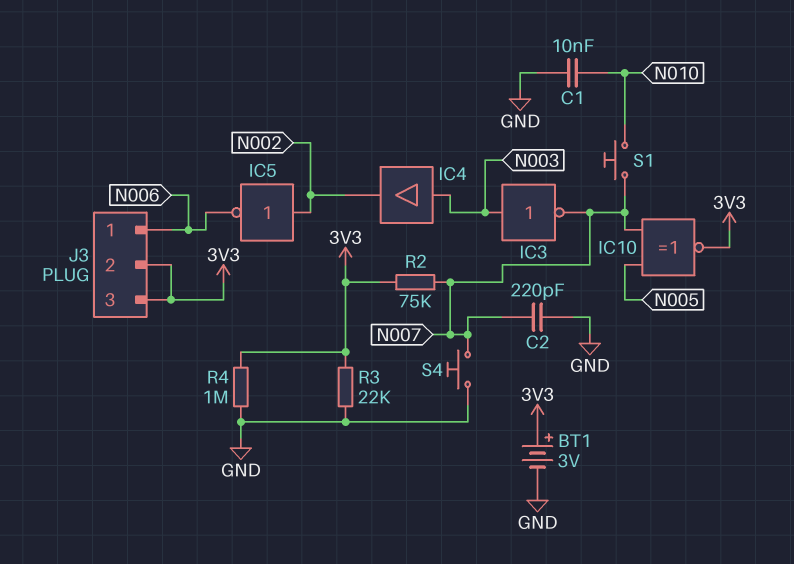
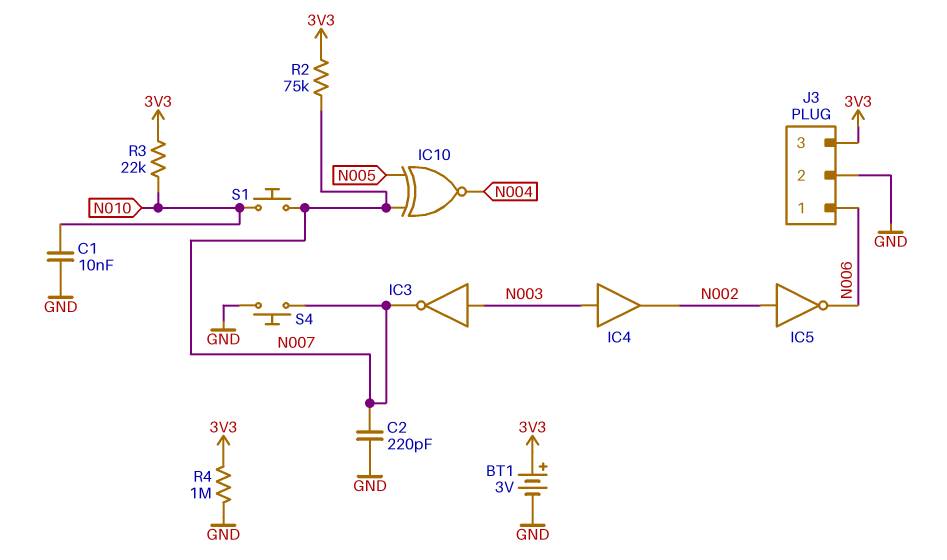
IC10: XNOR (in N005, in N007, out 3V3) -> XNOR (in N005, in N007, out N004)
J3 pin 2: 3V3 -> GND
R3: 22k (3V3, GND) -> 22k (3V3, N010)

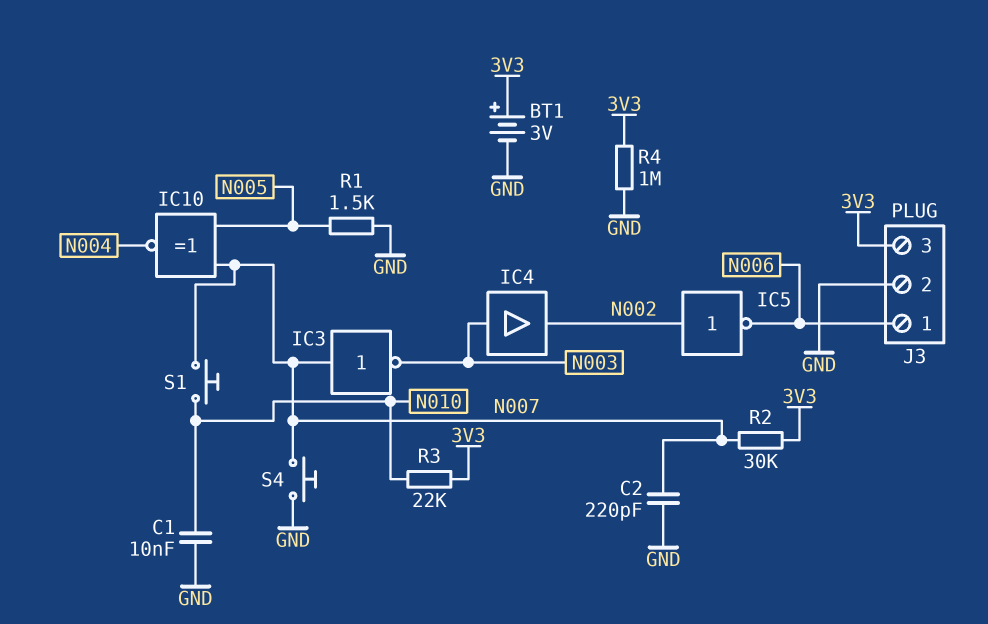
IC3: NOT (in N003, out N007) -> NOT (in N007, out N003)
R1: none -> 1.5k (GND, N005)
R2: 75k (3V3, N007) -> 30k (3V3, N007)

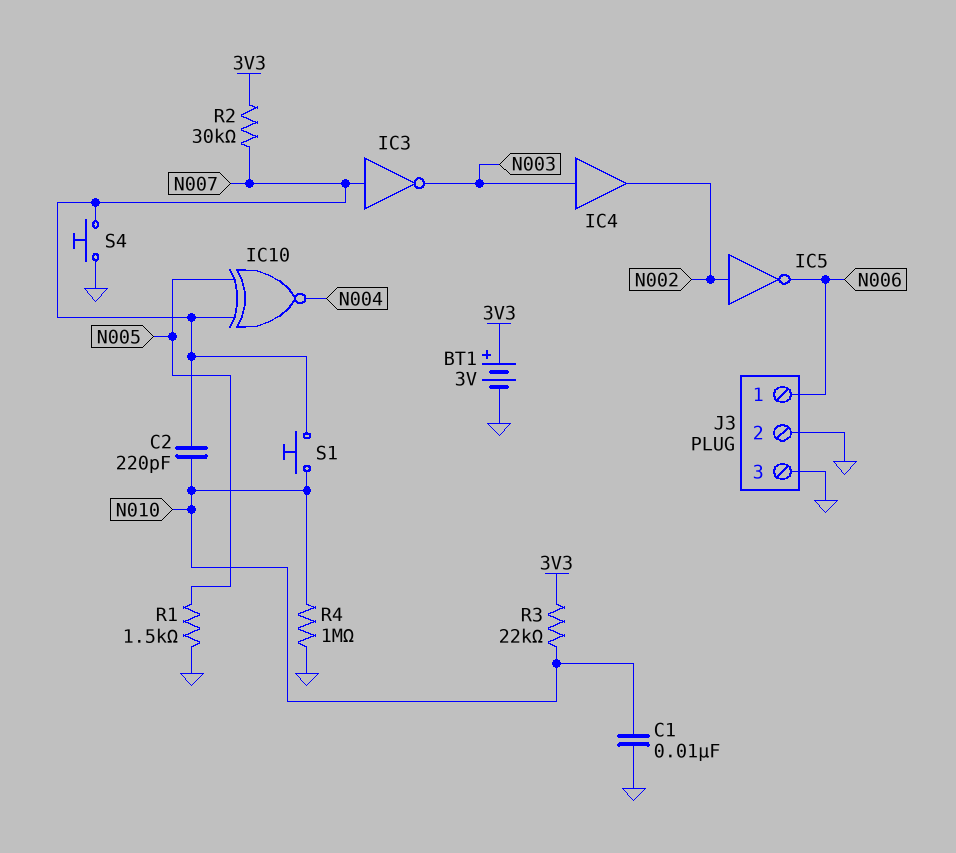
C2: 220pF (GND, N007) -> 220pF (N007, N010)
J3 pin 3: 3V3 -> GND
R4: 1M (3V3, GND) -> 1M (GND, N010)

